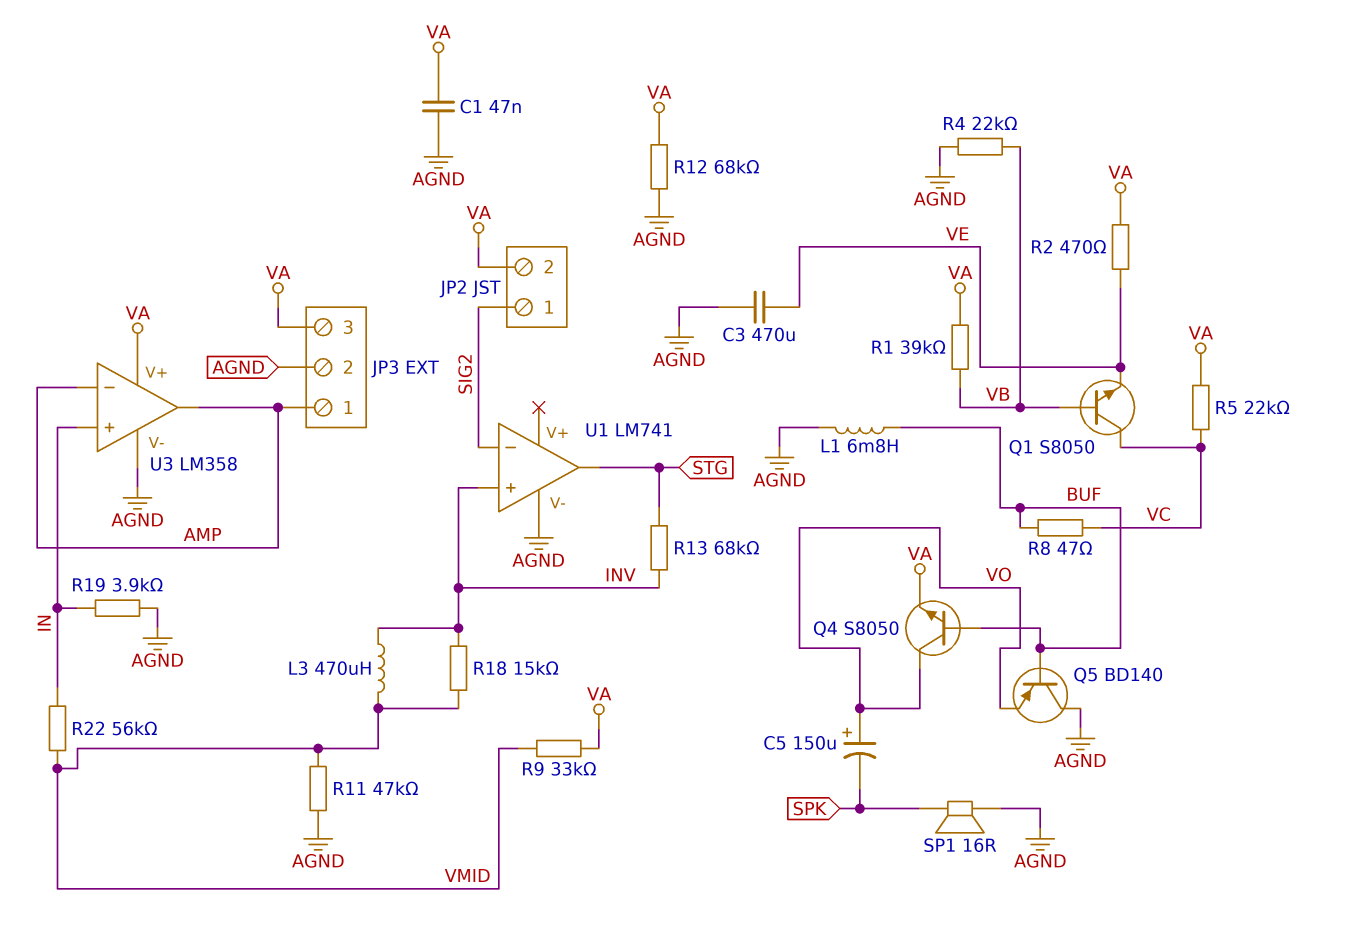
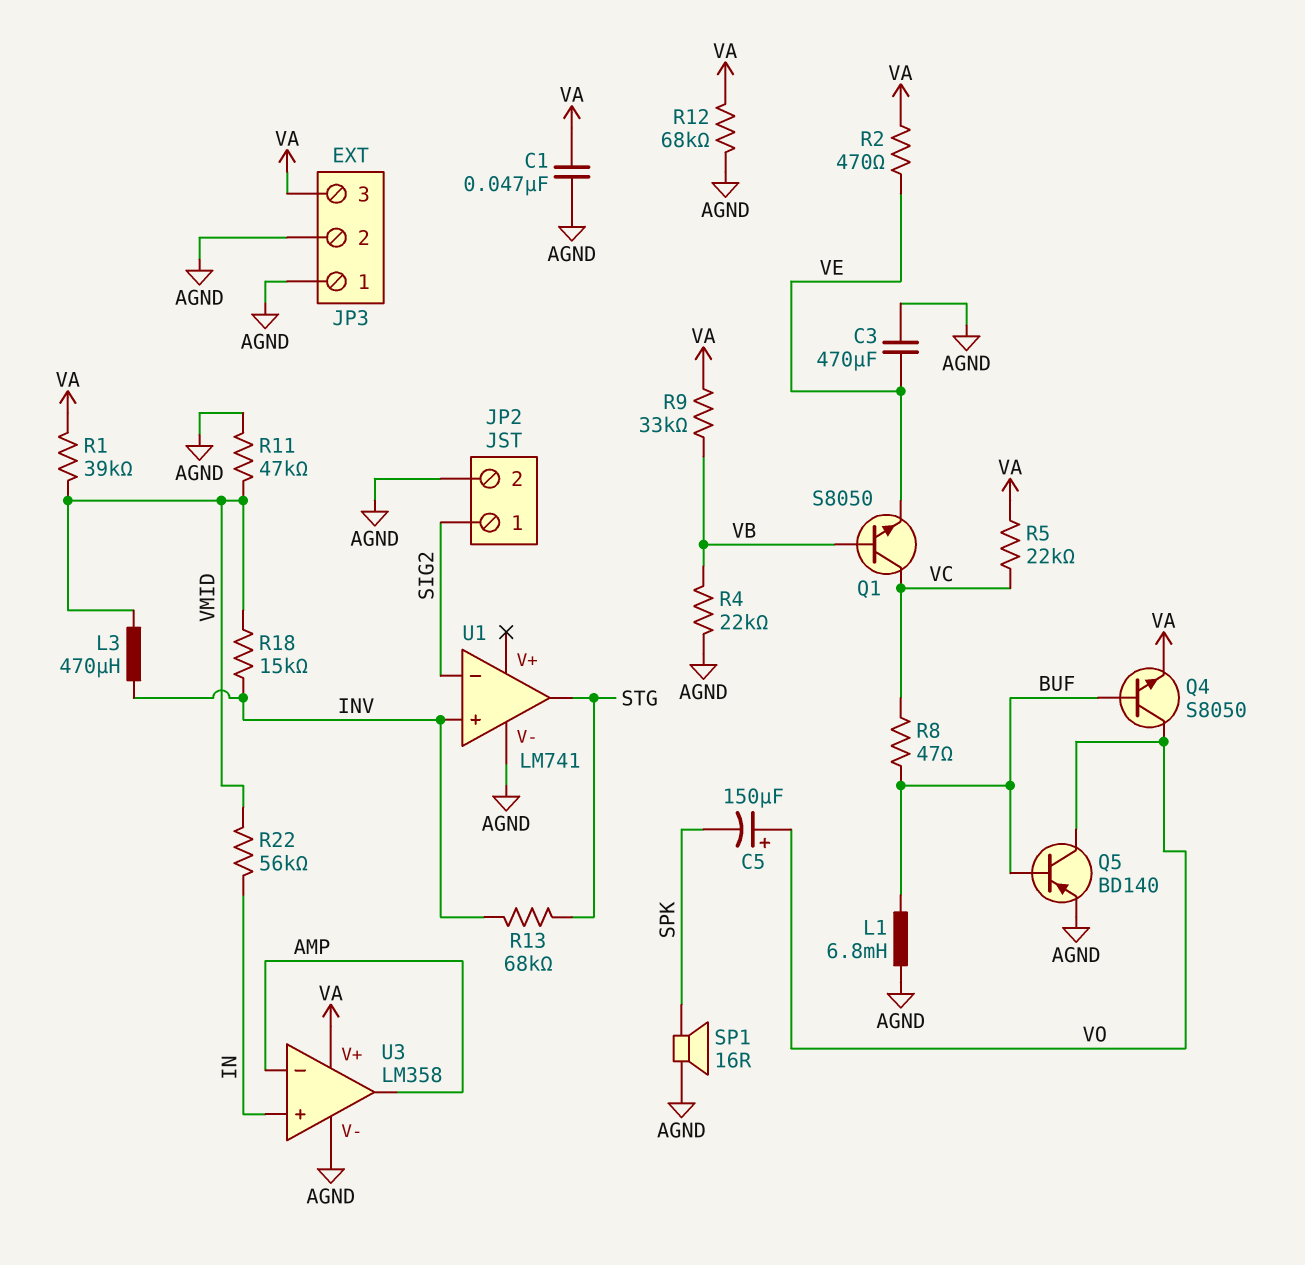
JP2 pin 2: VA -> AGND
JP3 pin 1: AMP -> AGND
Q5: PNP BD140 (B BUF, C AGND, E VO) -> PNP BD140 (B BUF, C VO, E AGND)
R1: 39k (VA, VB) -> 39k (VA, VMID)
R9: 33k (VA, VMID) -> 33k (VA, VB)
R19: 3.9k (AGND, IN) -> none

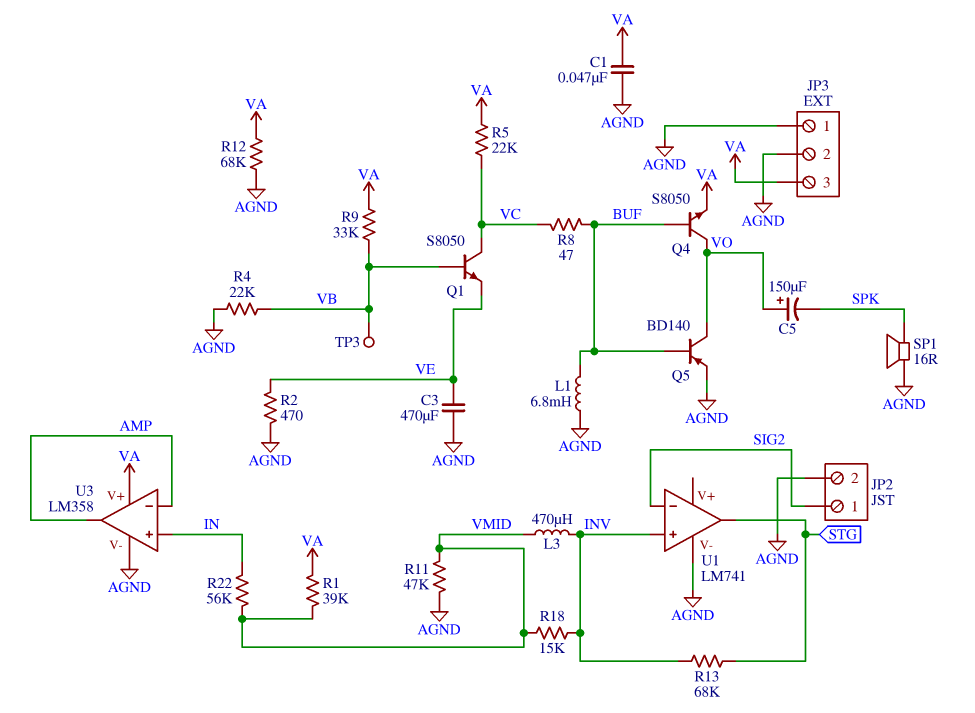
R2: 470 (VA, VE) -> 470 (AGND, VE)
TP3: none -> test point (VB)

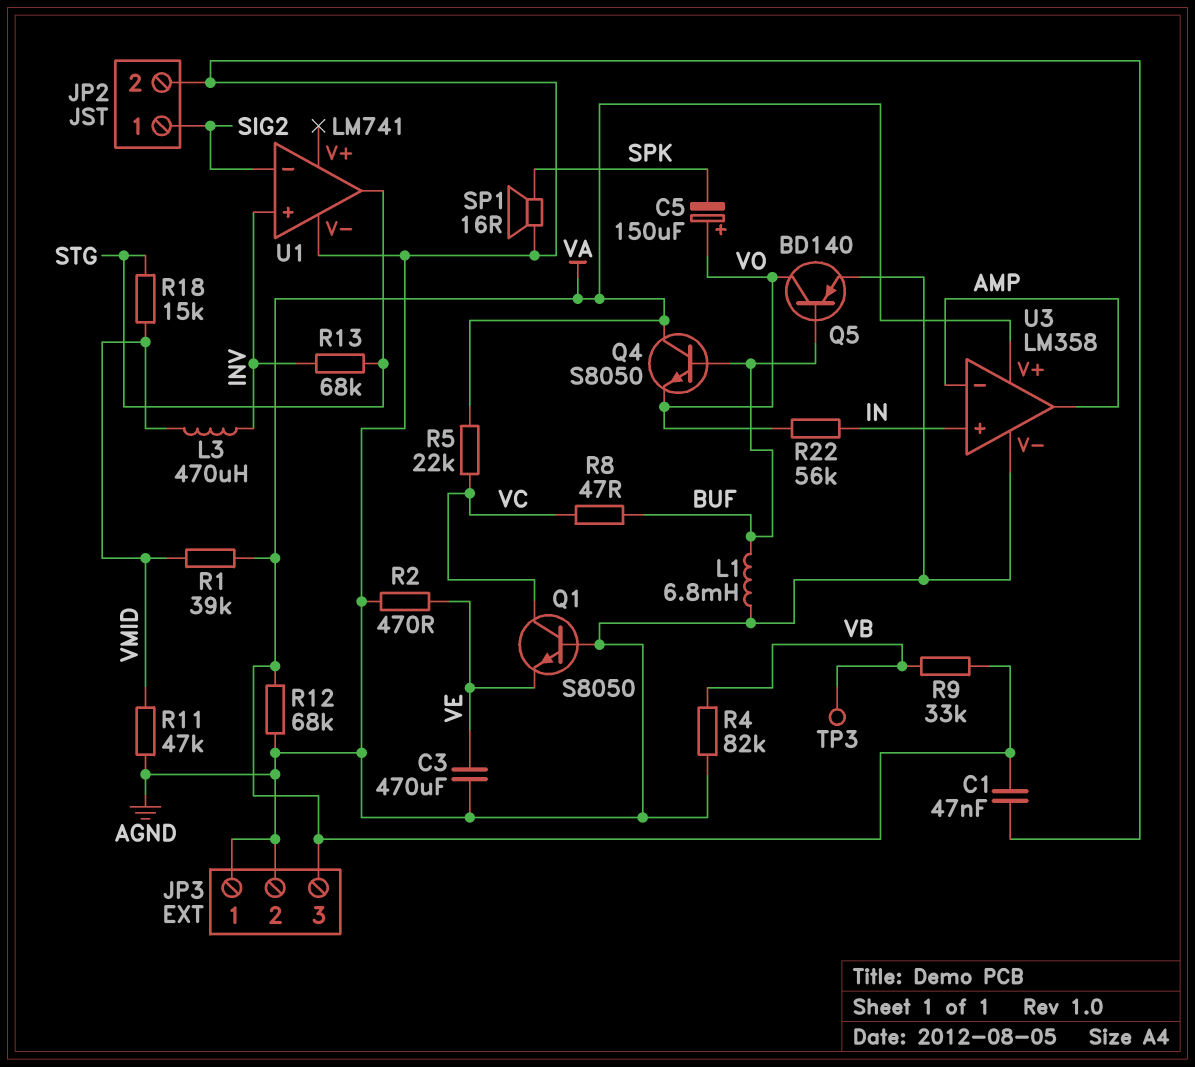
Q1: NPN S8050 (B VB, C VC, E VE) -> NPN S8050 (B AGND, C VC, E VE)
Q4: NPN S8050 (B BUF, C VO, E VA) -> NPN S8050 (B BUF, C VA, E VO)
R4: 22k (AGND, VB) -> 82k (AGND, VB)
R18: 15k (INV, VMID) -> 15k (STG, VMID)
R22: 56k (IN, VMID) -> 56k (IN, VO)

